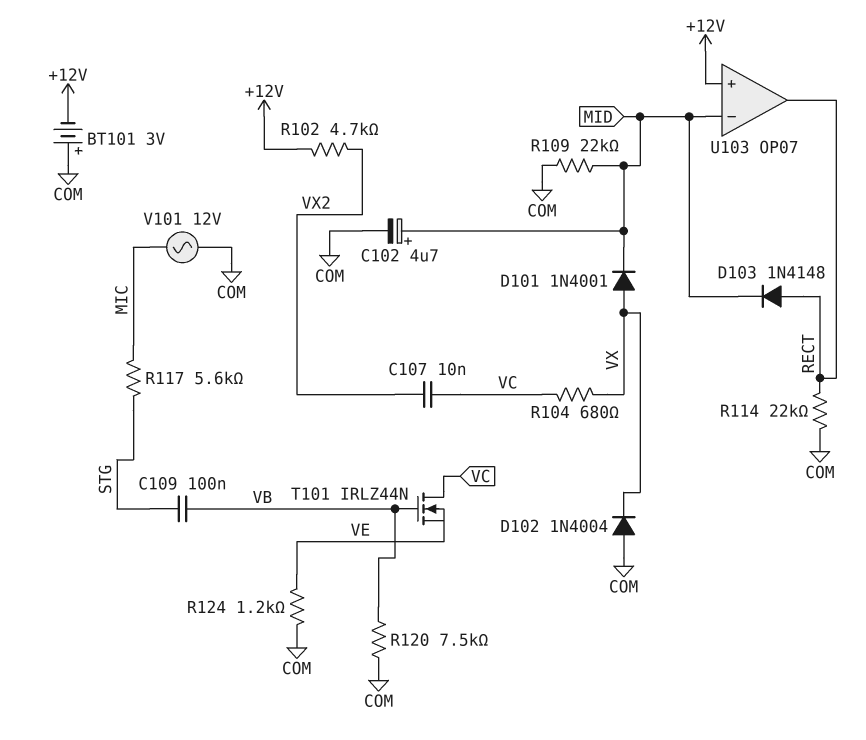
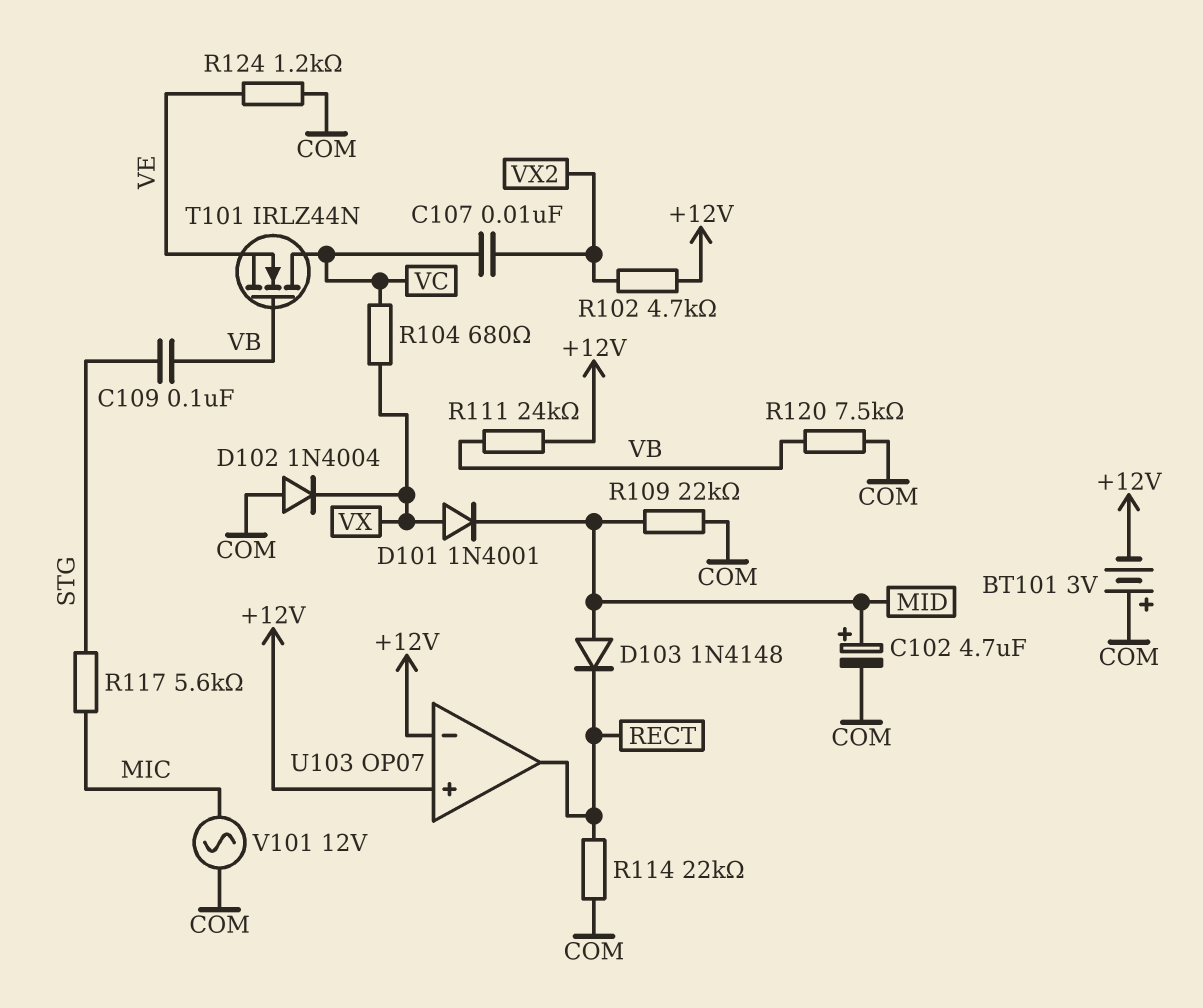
D103: diode 1N4148 (A RECT, K MID) -> diode 1N4148 (A MID, K RECT)
R111: none -> 24k (+12V, VB)
U103 pin in-: MID -> +12V

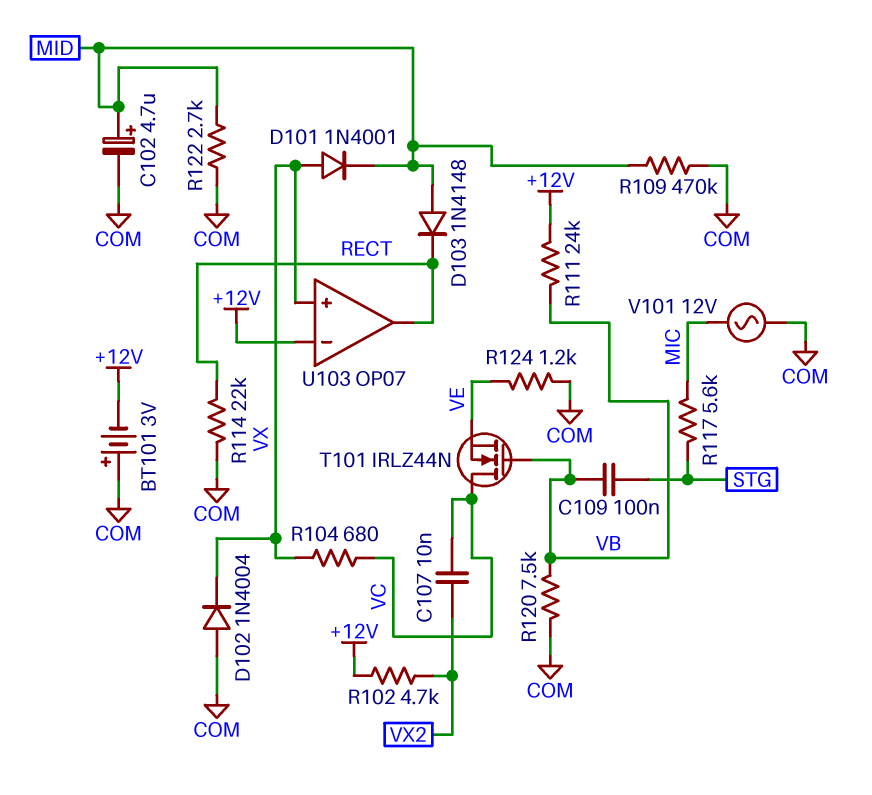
R109: 22k (COM, MID) -> 470k (COM, MID)
R122: none -> 2.7k (COM, MID)
U103 pin in+: +12V -> VX

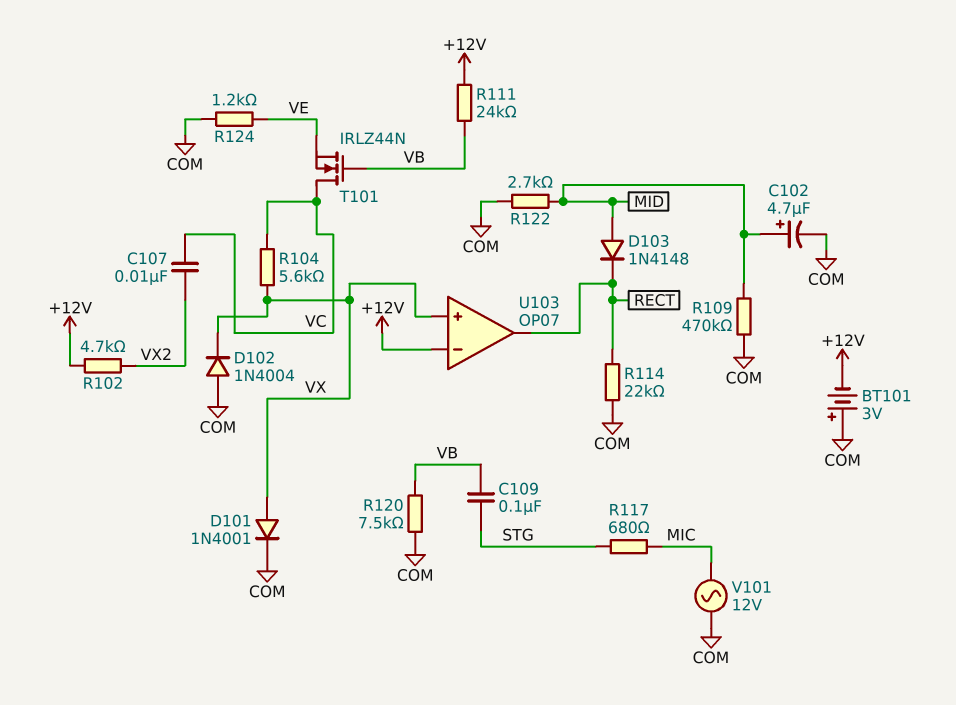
D101: diode 1N4001 (A VX, K MID) -> diode 1N4001 (A VX, K COM)
R104: 680 (VC, VX) -> 5.6k (VC, VX)
R117: 5.6k (MIC, STG) -> 680 (MIC, STG)

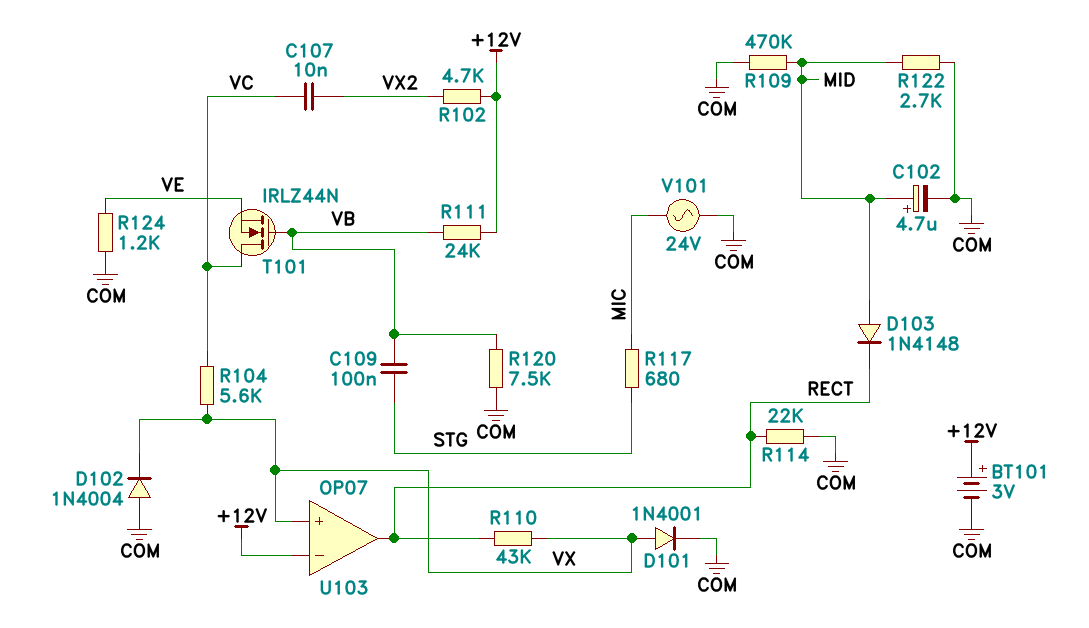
BT101: 3V (plus COM, minus +12V) -> 3V (plus +12V, minus COM)
R110: none -> 43k (RECT, VX)
V101: AC 12V (COM, MIC) -> AC 24V (COM, MIC)

